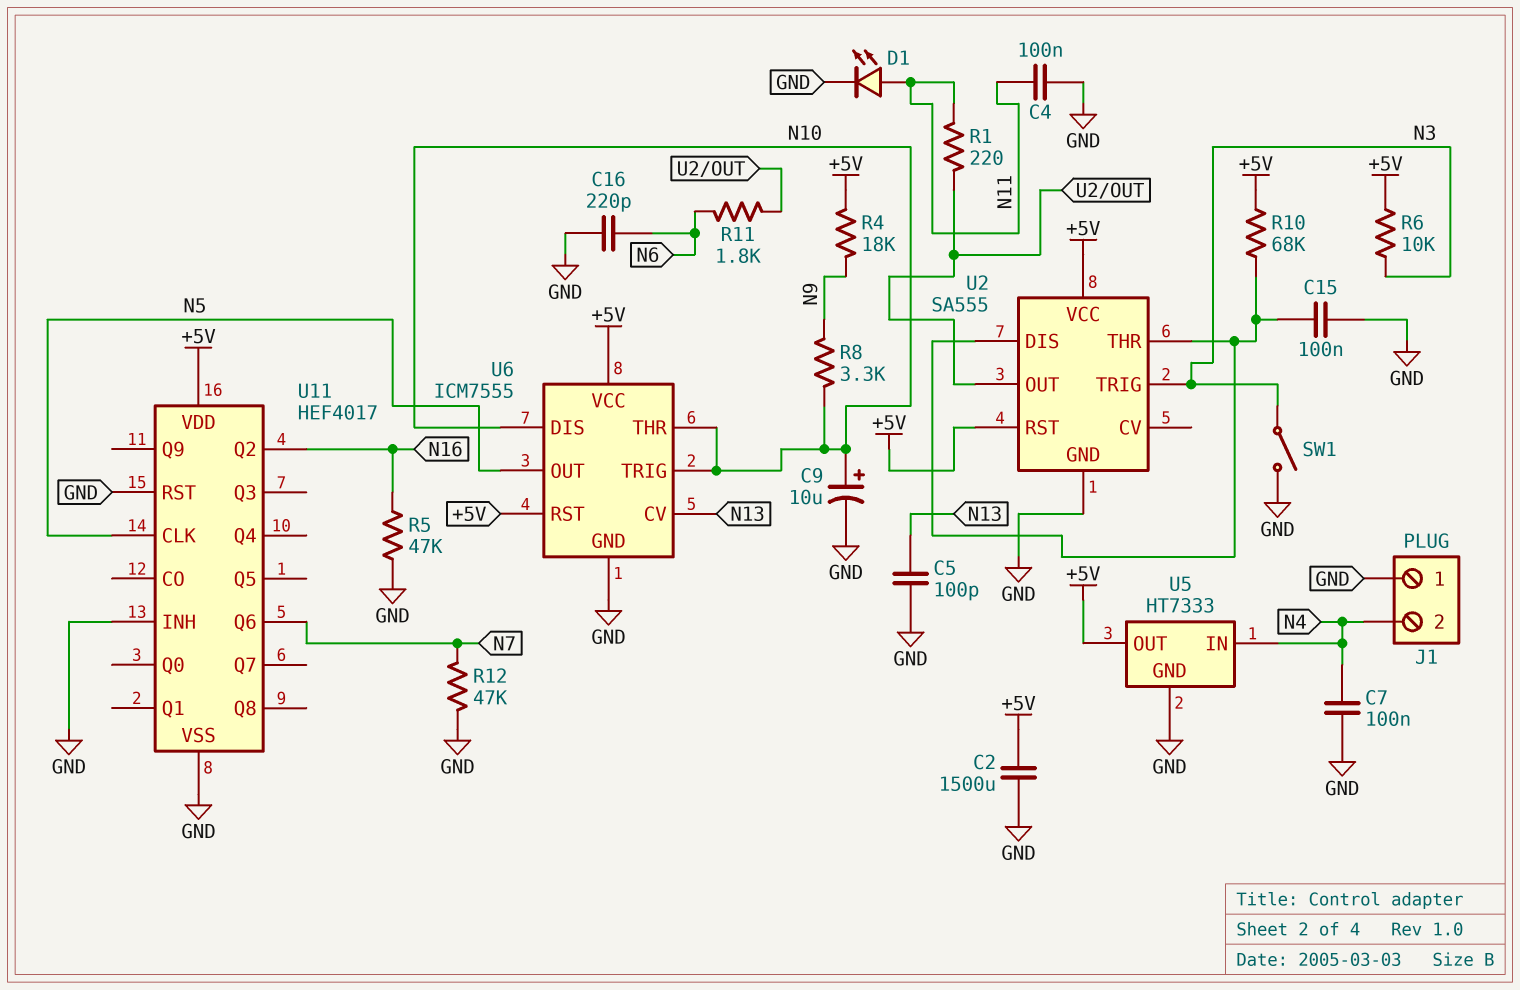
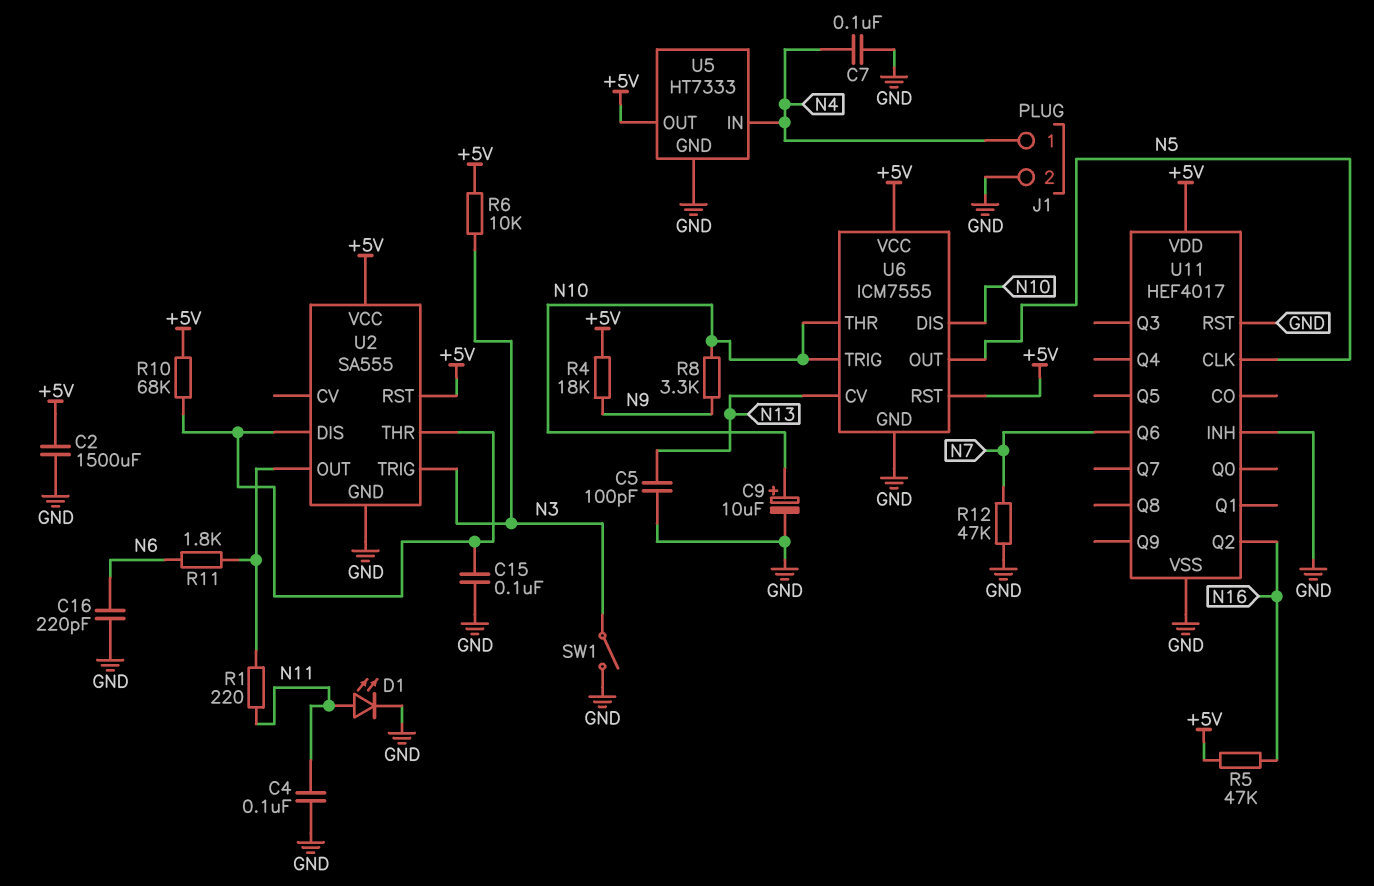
J1 pin 1: GND -> N4
J1 pin 2: N4 -> GND
R5: 47k (GND, N16) -> 47k (+5V, N16)

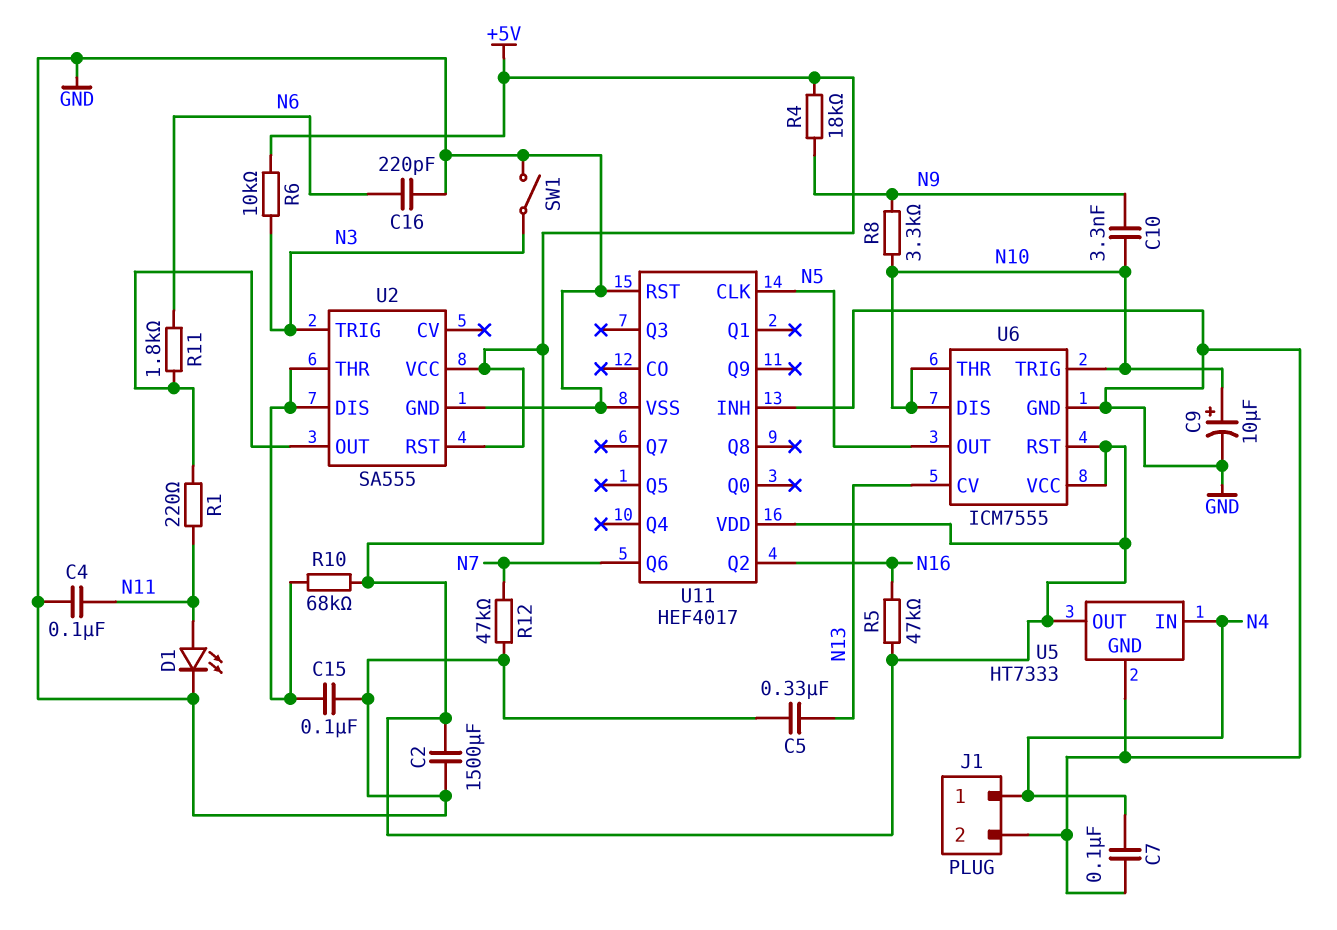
C5: 100pF (GND, N13) -> 330nF (GND, N13)
C10: none -> 3.3nF (N9, N10)

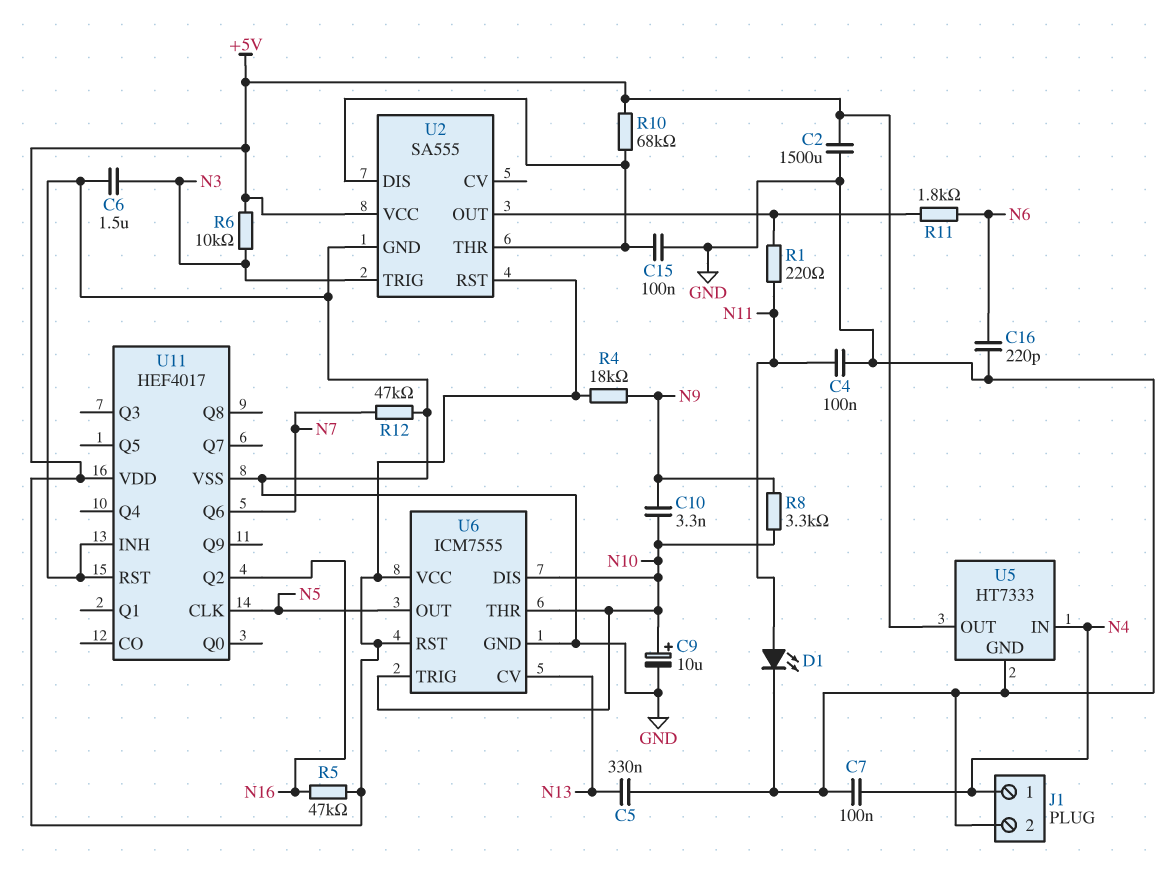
C6: none -> 1.5uF (GND, N3)
SW1: switch (GND, N3) -> none

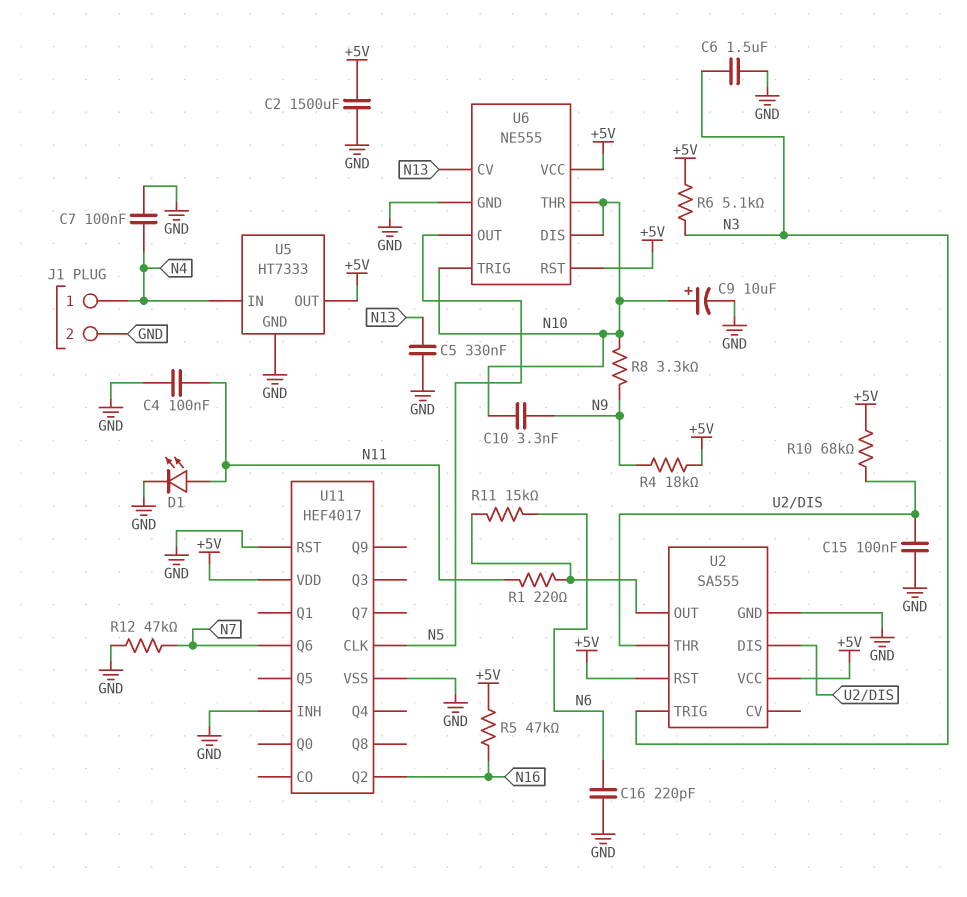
R6: 10k (+5V, N3) -> 5.1k (+5V, N3)
R11: 1.8k (N6, U2/OUT) -> 15k (N6, U2/OUT)
U6: ICM7555 -> NE555

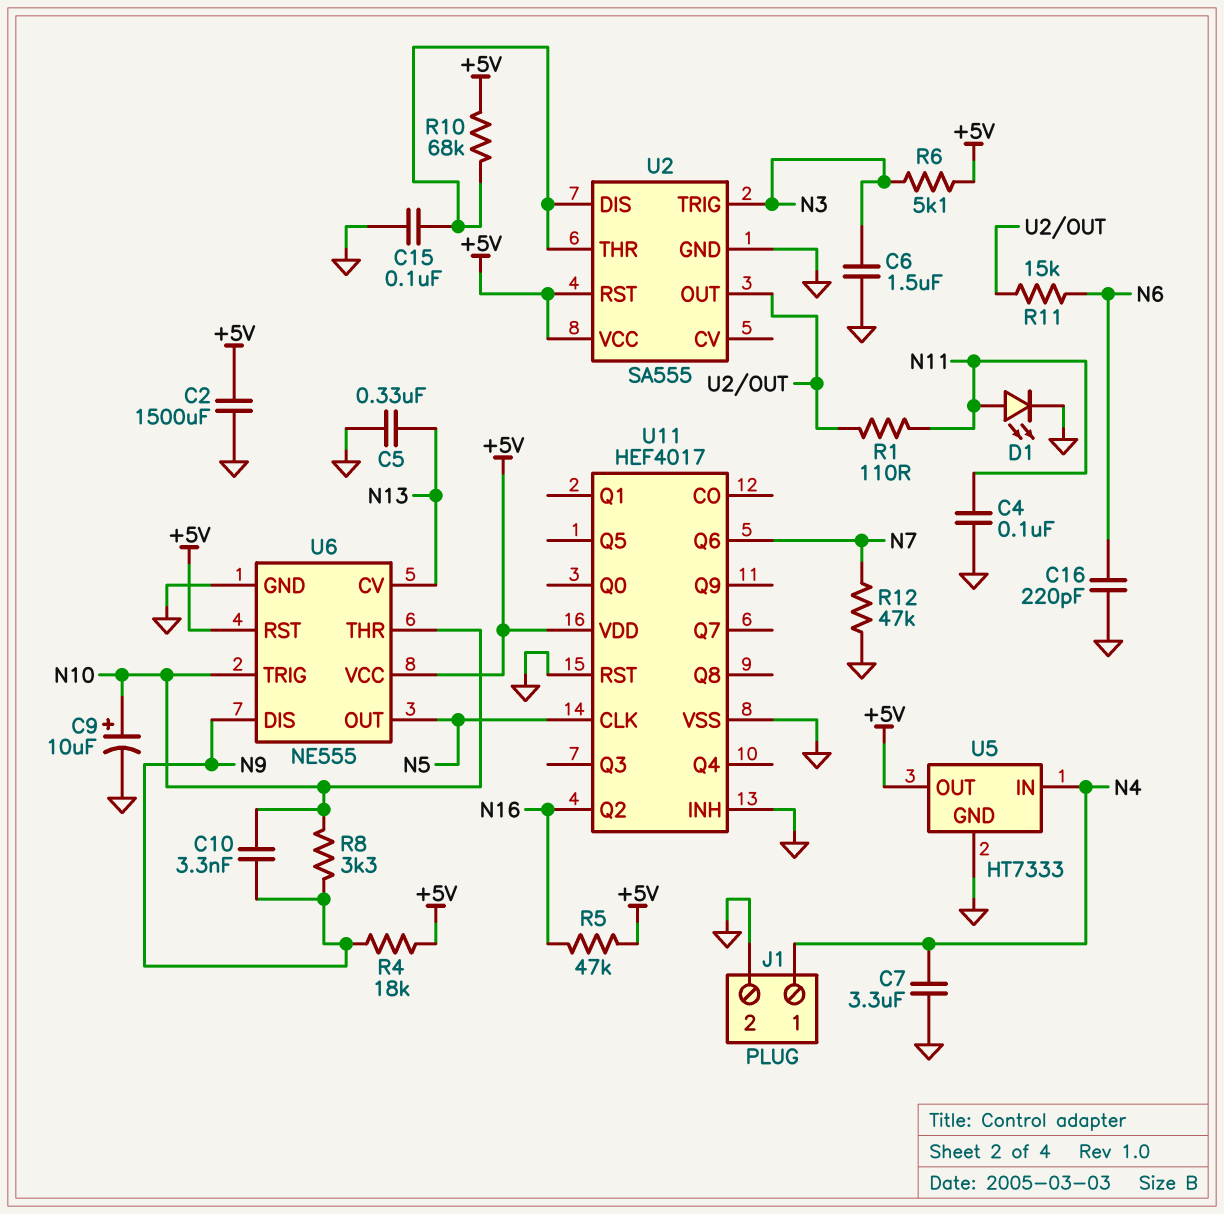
C7: 100nF (GND, N4) -> 3.3uF (GND, N4)
R1: 220 (N11, U2/OUT) -> 110 (N11, U2/OUT)
U6 pin DIS: N10 -> N9

